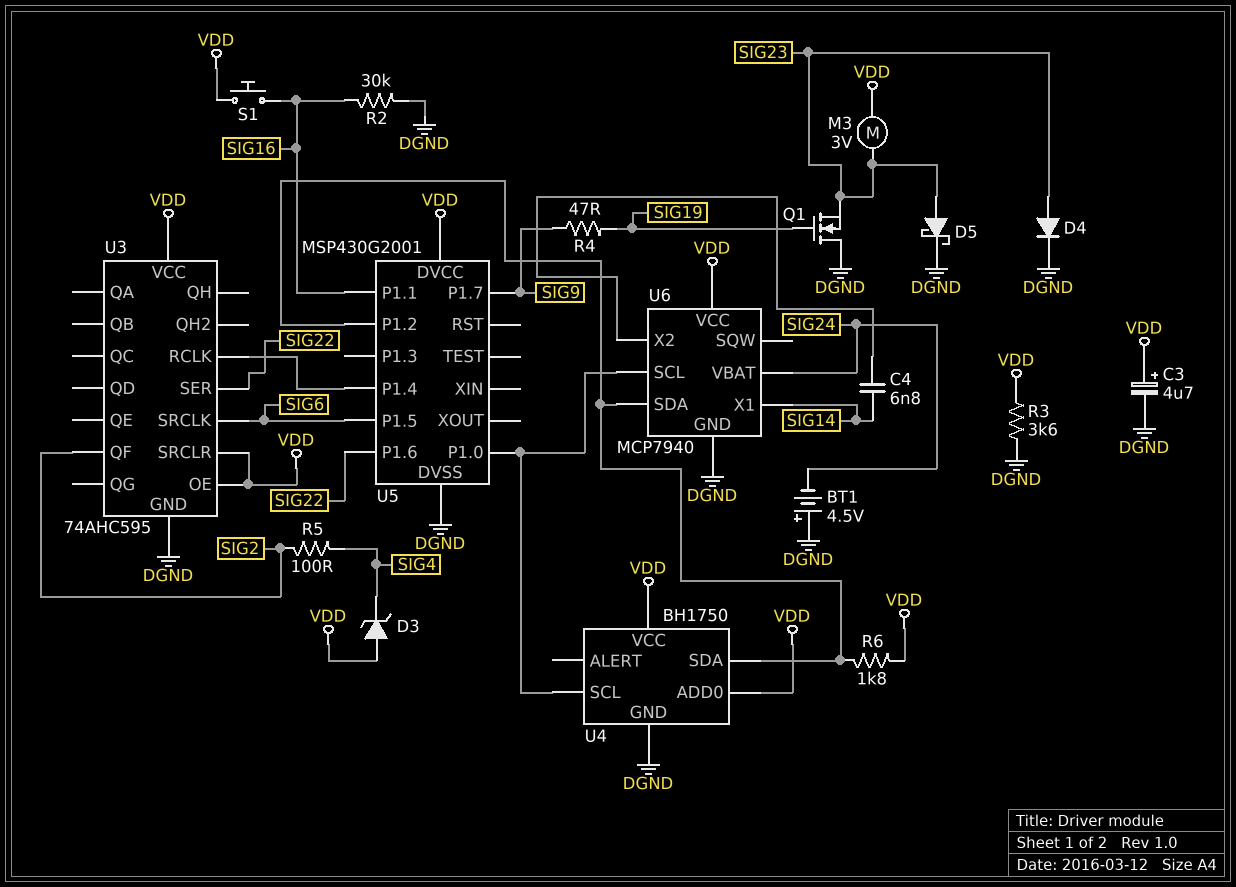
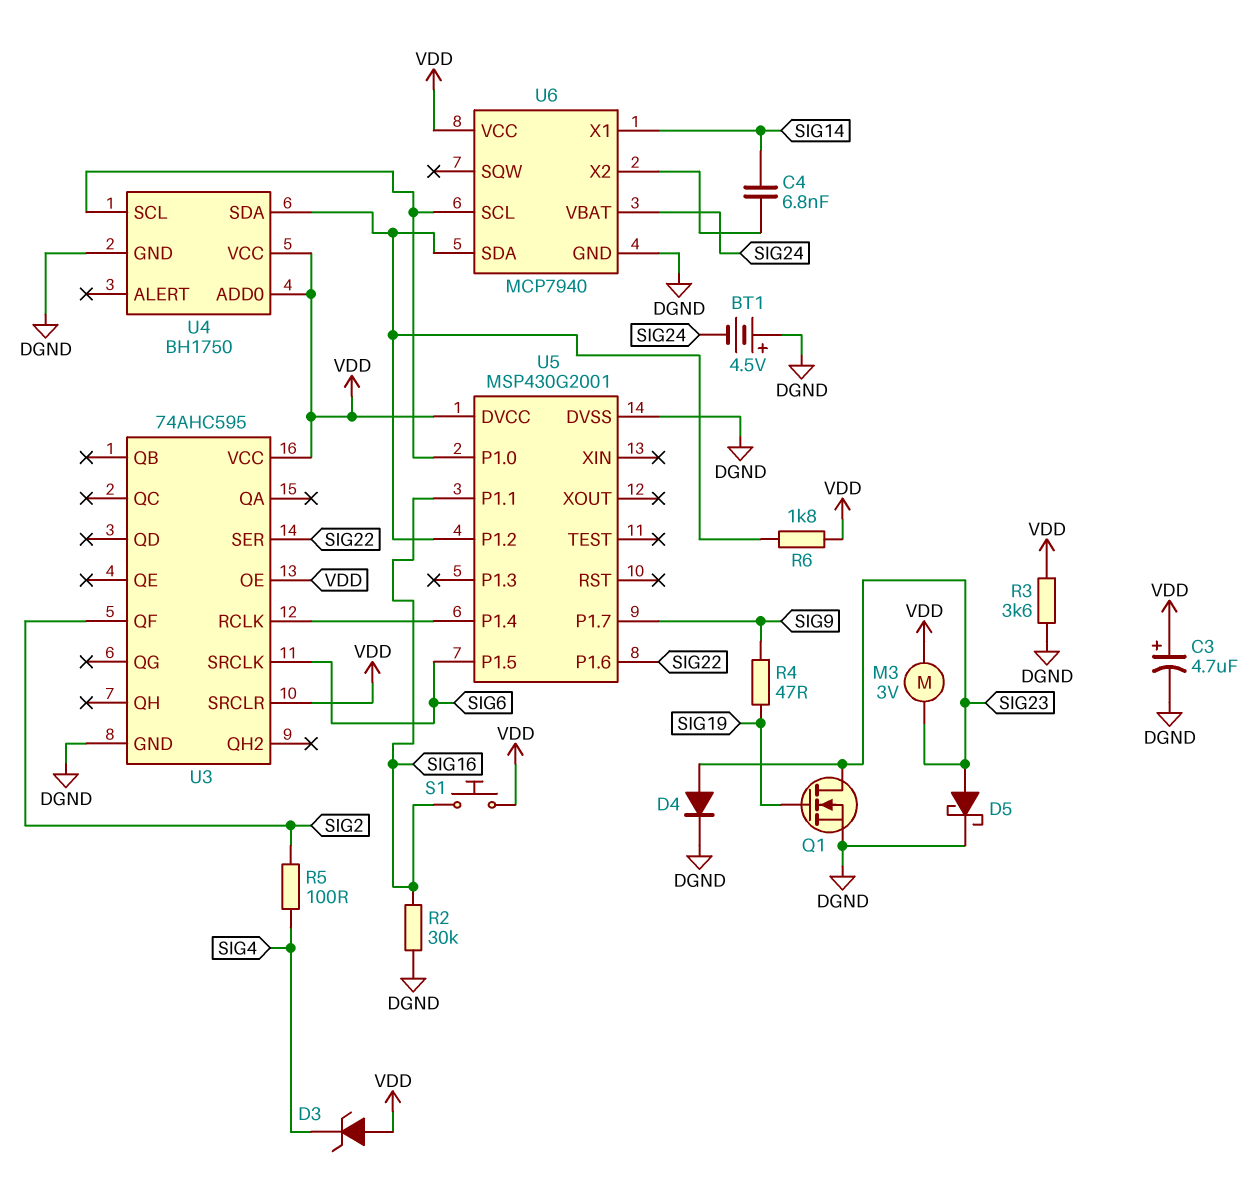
Q1: NMOS (G SIG19, D DGND, S SIG23) -> NMOS (G SIG19, D SIG23, S DGND)

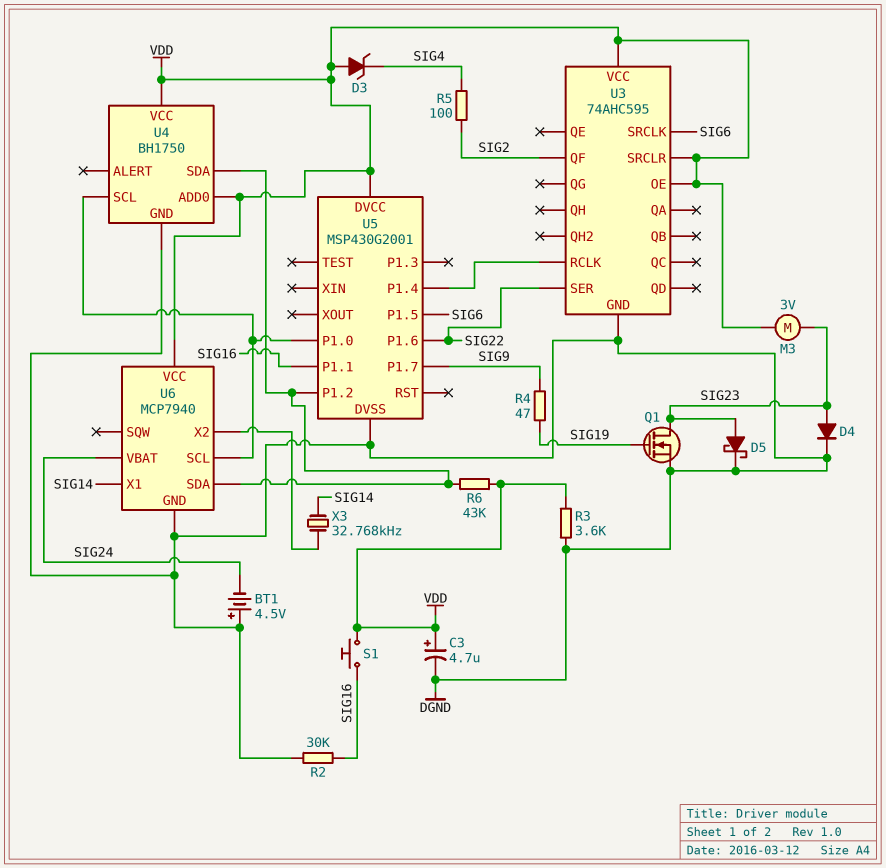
C4: 6.8nF (SIG14, U6/X2) -> none
R6: 1.8k (U4/SDA, VDD) -> 43k (U4/SDA, VDD)
X3: none -> 32.768kHz (SIG14, U6/X2)

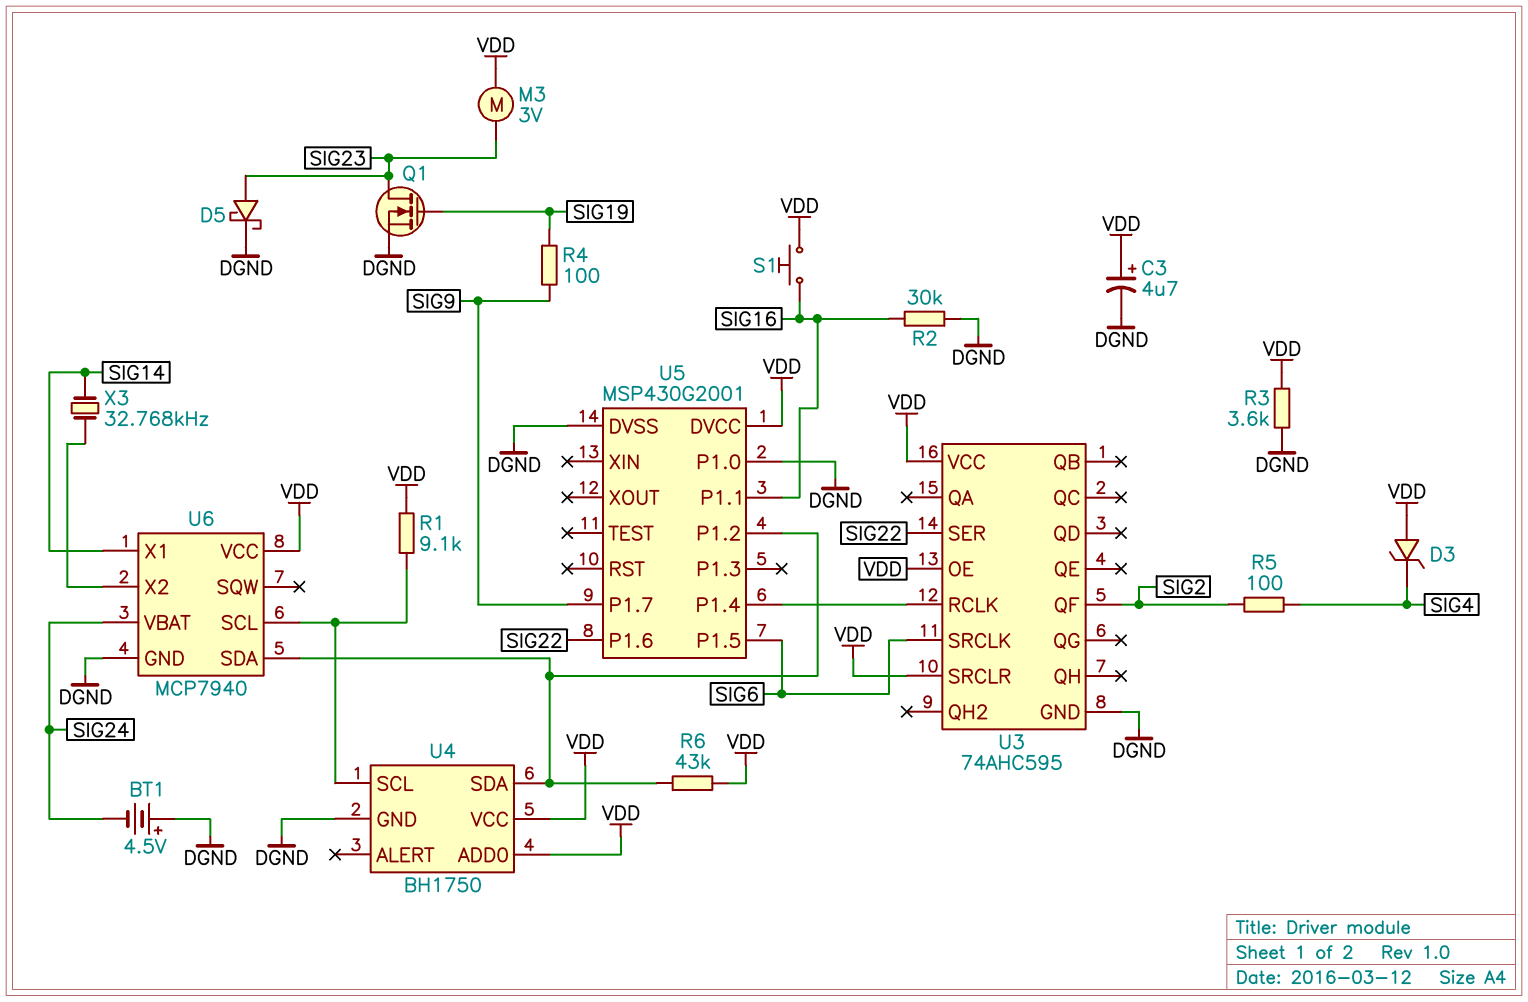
D4: diode (A SIG23, K DGND) -> none
R1: none -> 9.1k (U4/SCL, VDD)
R4: 47 (SIG9, SIG19) -> 100 (SIG9, SIG19)
U5 pin P1.0: U4/SCL -> DGND

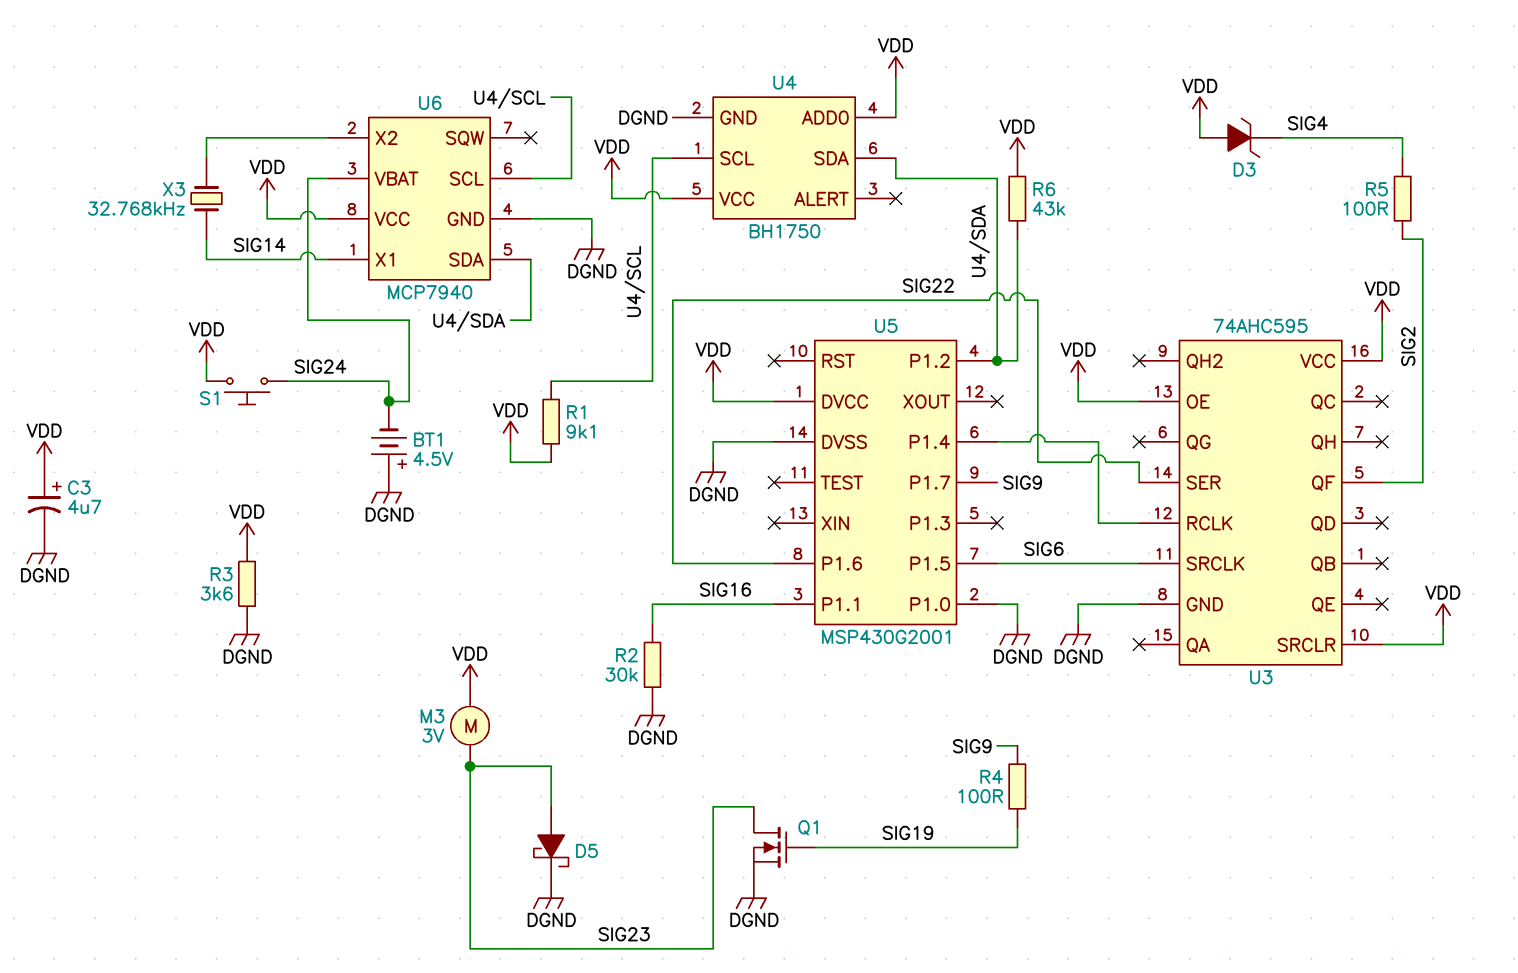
S1: button (SIG16, VDD) -> button (SIG24, VDD)

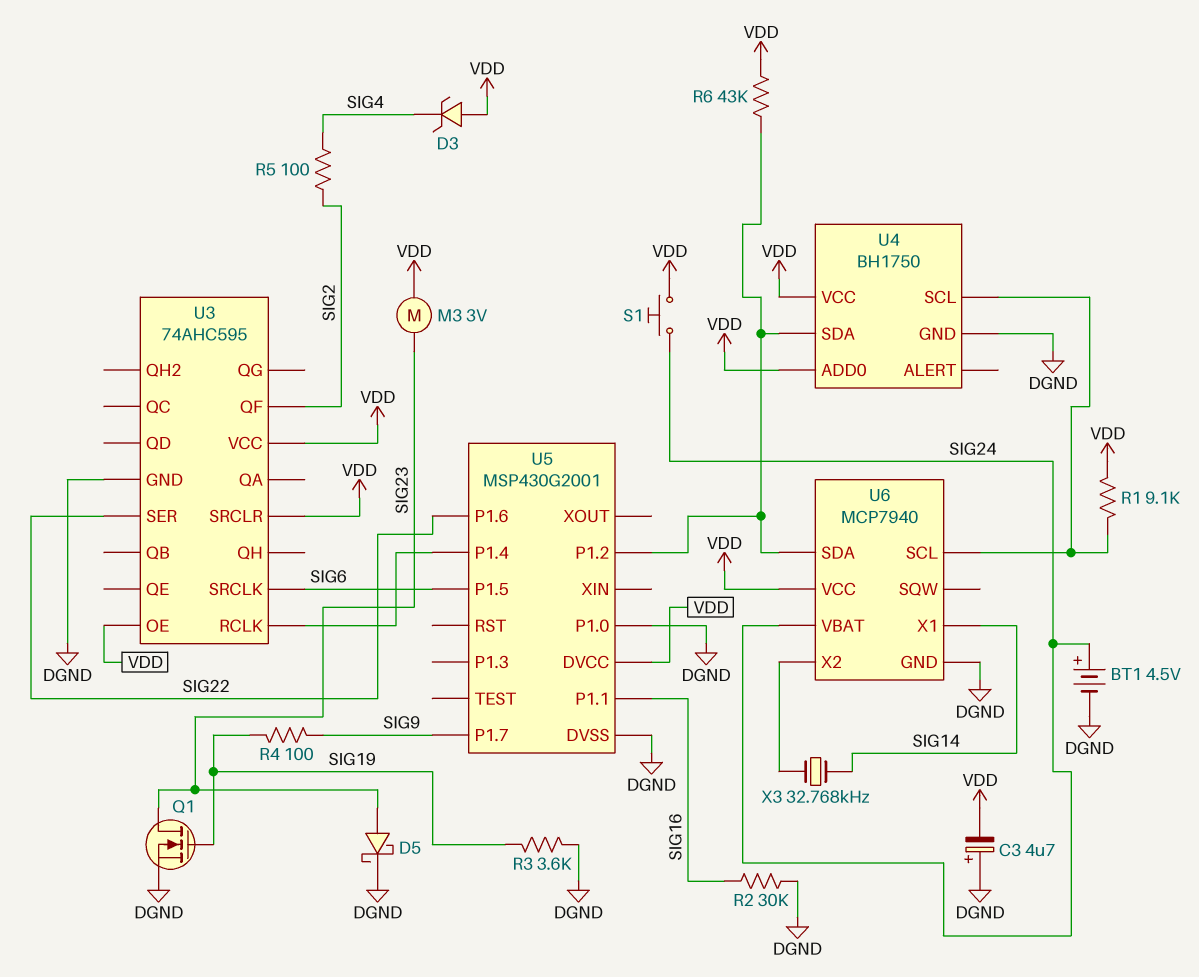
BT1: 4.5V (plus DGND, minus SIG24) -> 4.5V (plus SIG24, minus DGND)
C3: 4.7uF (plus VDD, minus DGND) -> 4.7uF (plus DGND, minus VDD)
R3: 3.6k (DGND, VDD) -> 3.6k (DGND, SIG19)

